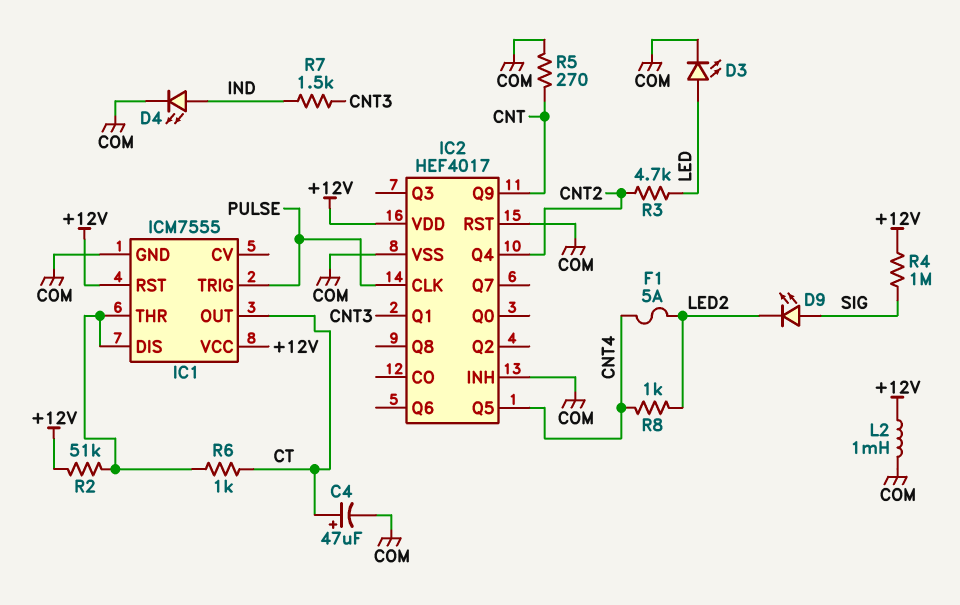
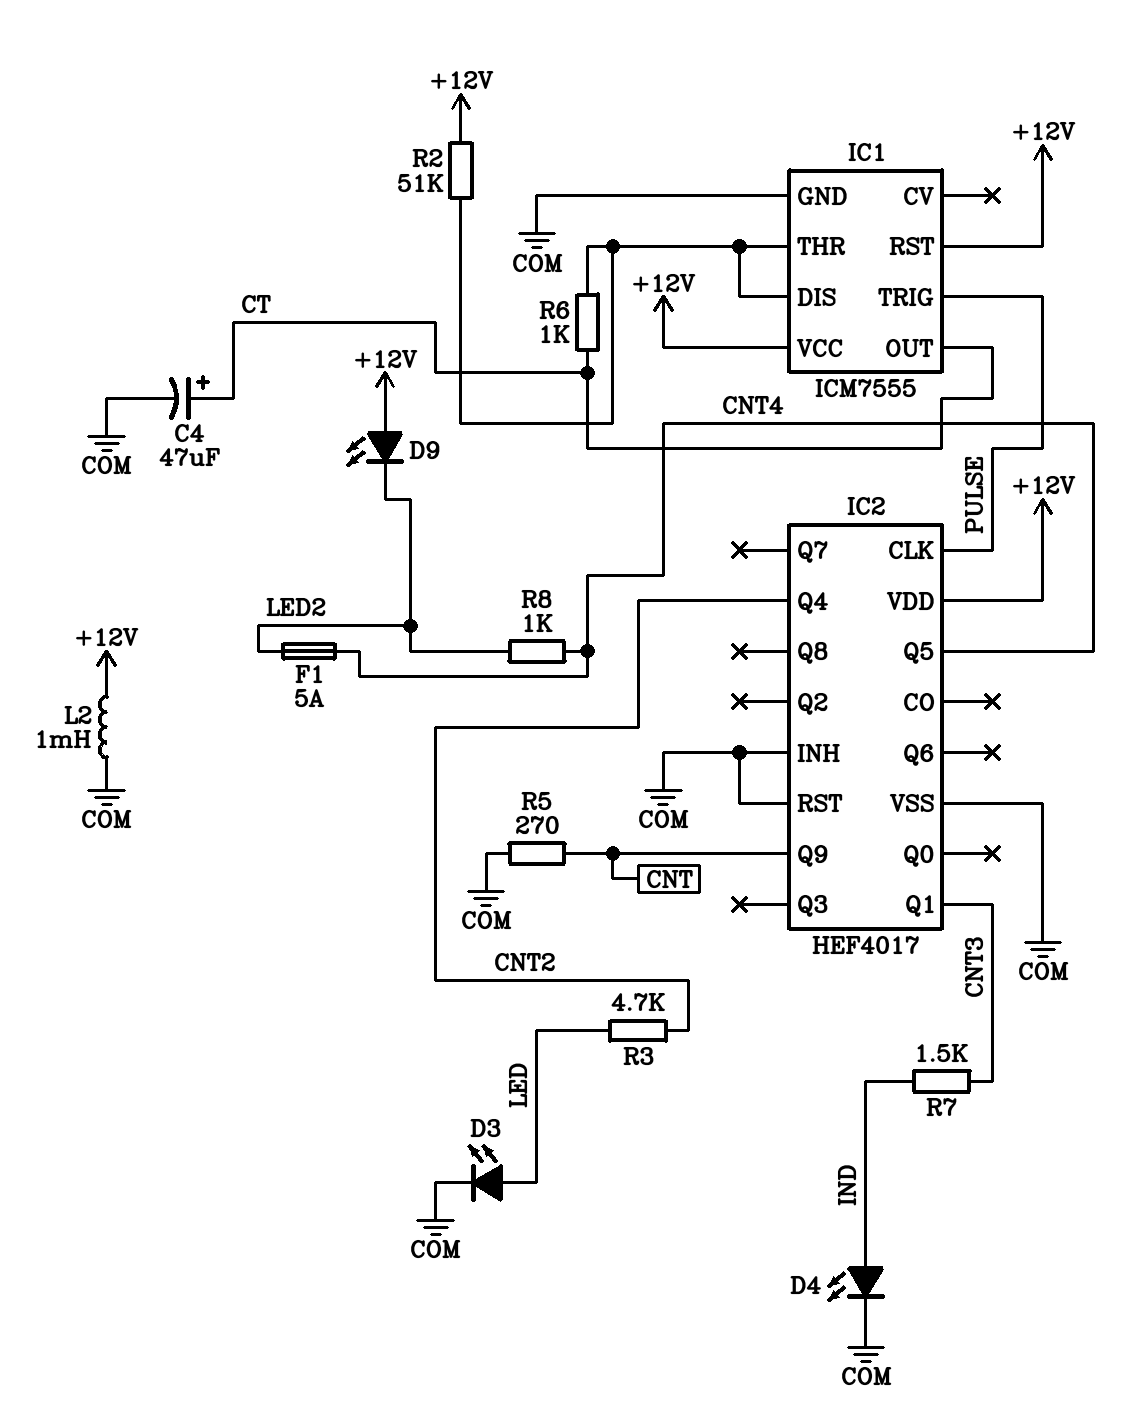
D9: LED (A SIG, K LED2) -> LED (A +12V, K LED2)
R4: 1M (+12V, SIG) -> none

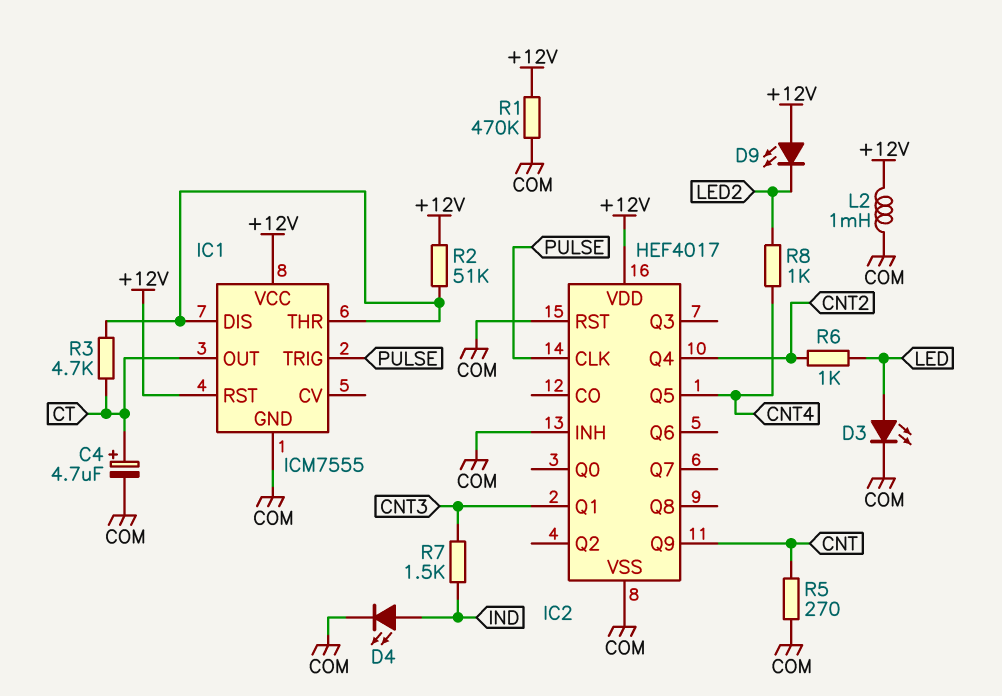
C4: 47uF (plus CT, minus COM) -> 4.7uF (plus CT, minus COM)
F1: 5A (CNT4, LED2) -> none
R1: none -> 470k (+12V, COM)
R3: 4.7k (CNT2, LED) -> 4.7k (CT, IC1/DIS)
R6: 1k (CT, IC1/DIS) -> 1k (CNT2, LED)

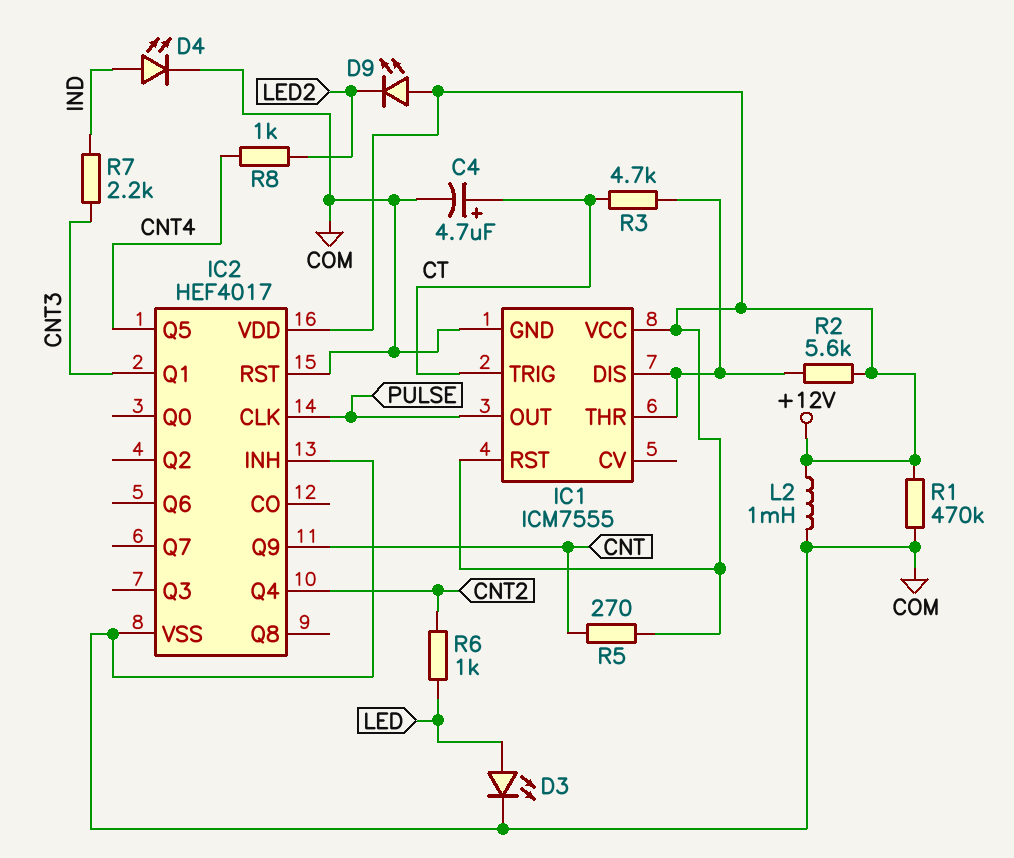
IC1 pin OUT: CT -> PULSE
IC1 pin TRIG: PULSE -> CT
R2: 51k (+12V, IC1/DIS) -> 5.6k (+12V, IC1/DIS)
R5: 270 (CNT, COM) -> 270 (+12V, CNT)
R7: 1.5k (CNT3, IND) -> 2.2k (CNT3, IND)

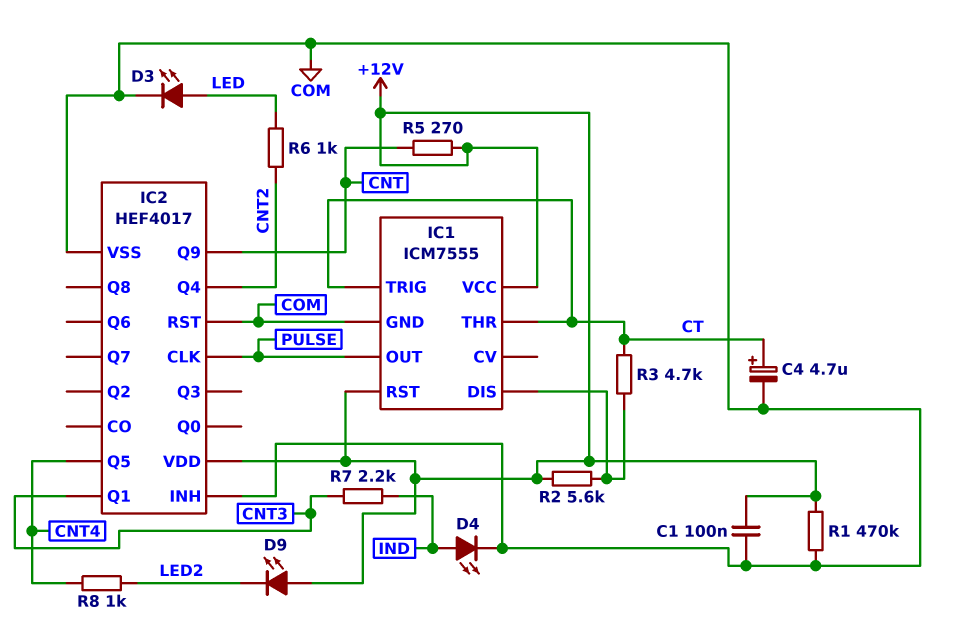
C1: none -> 100nF (+12V, COM)
IC1 pin THR: IC1/DIS -> CT
L2: 1mH (+12V, COM) -> none

